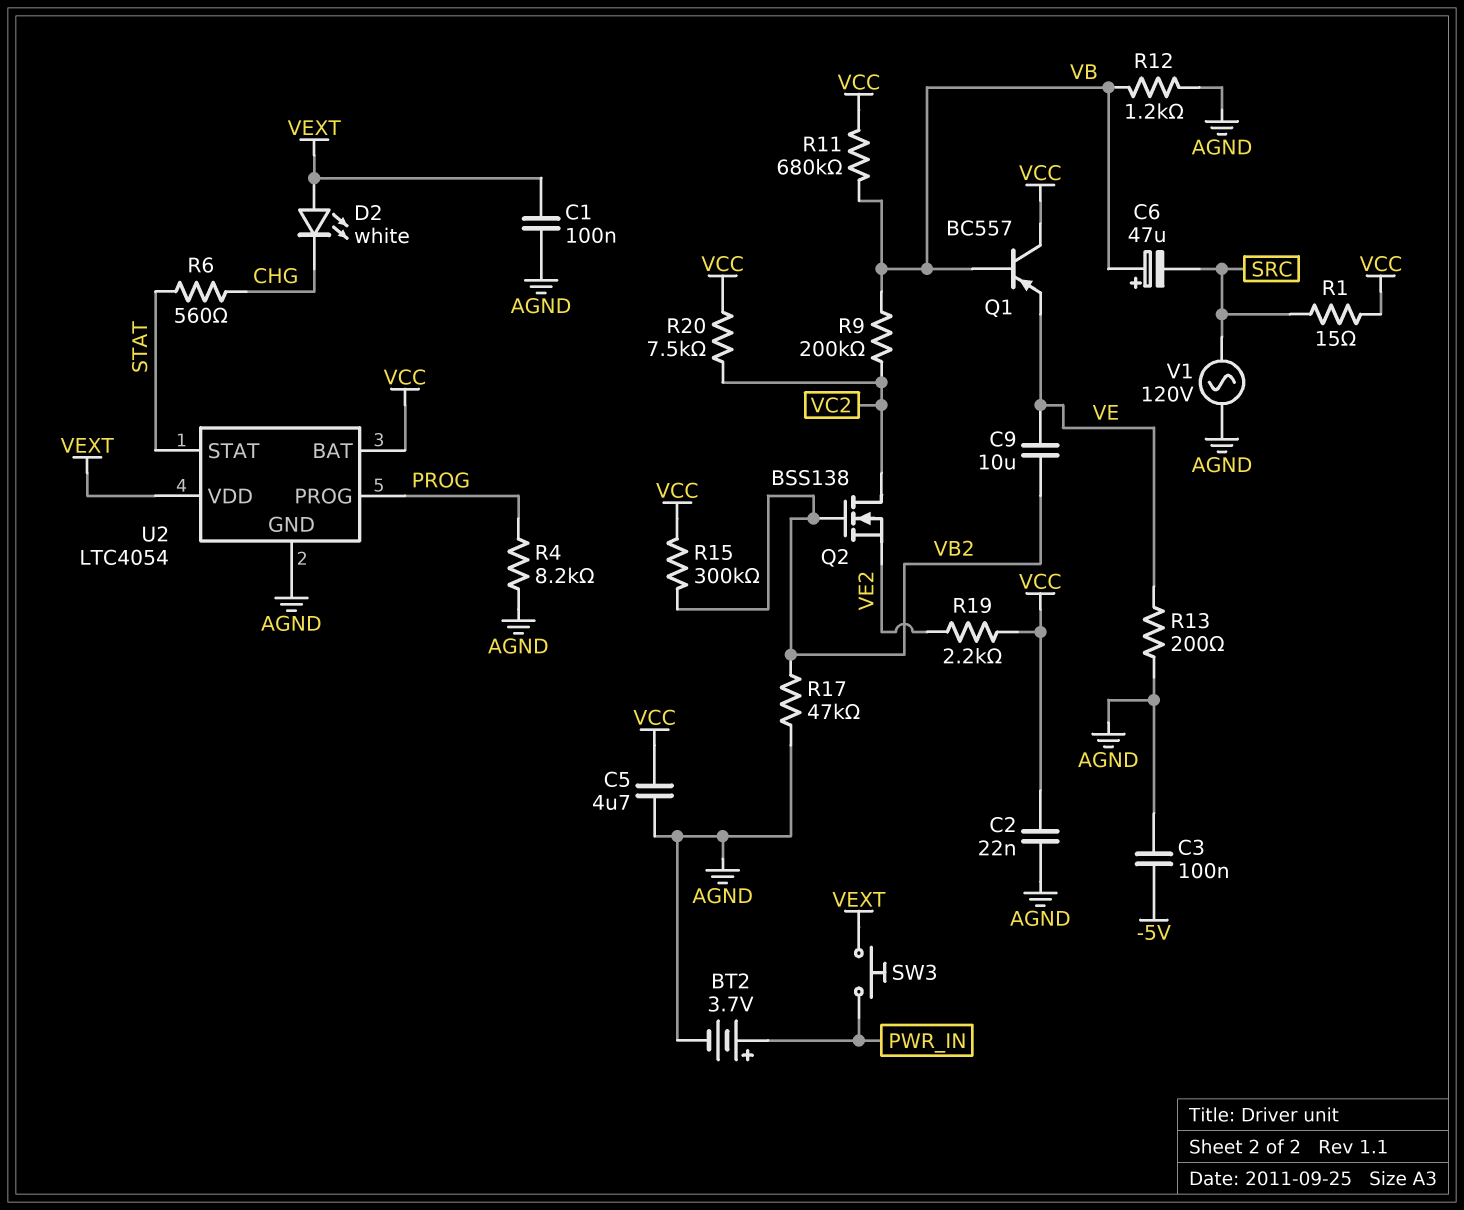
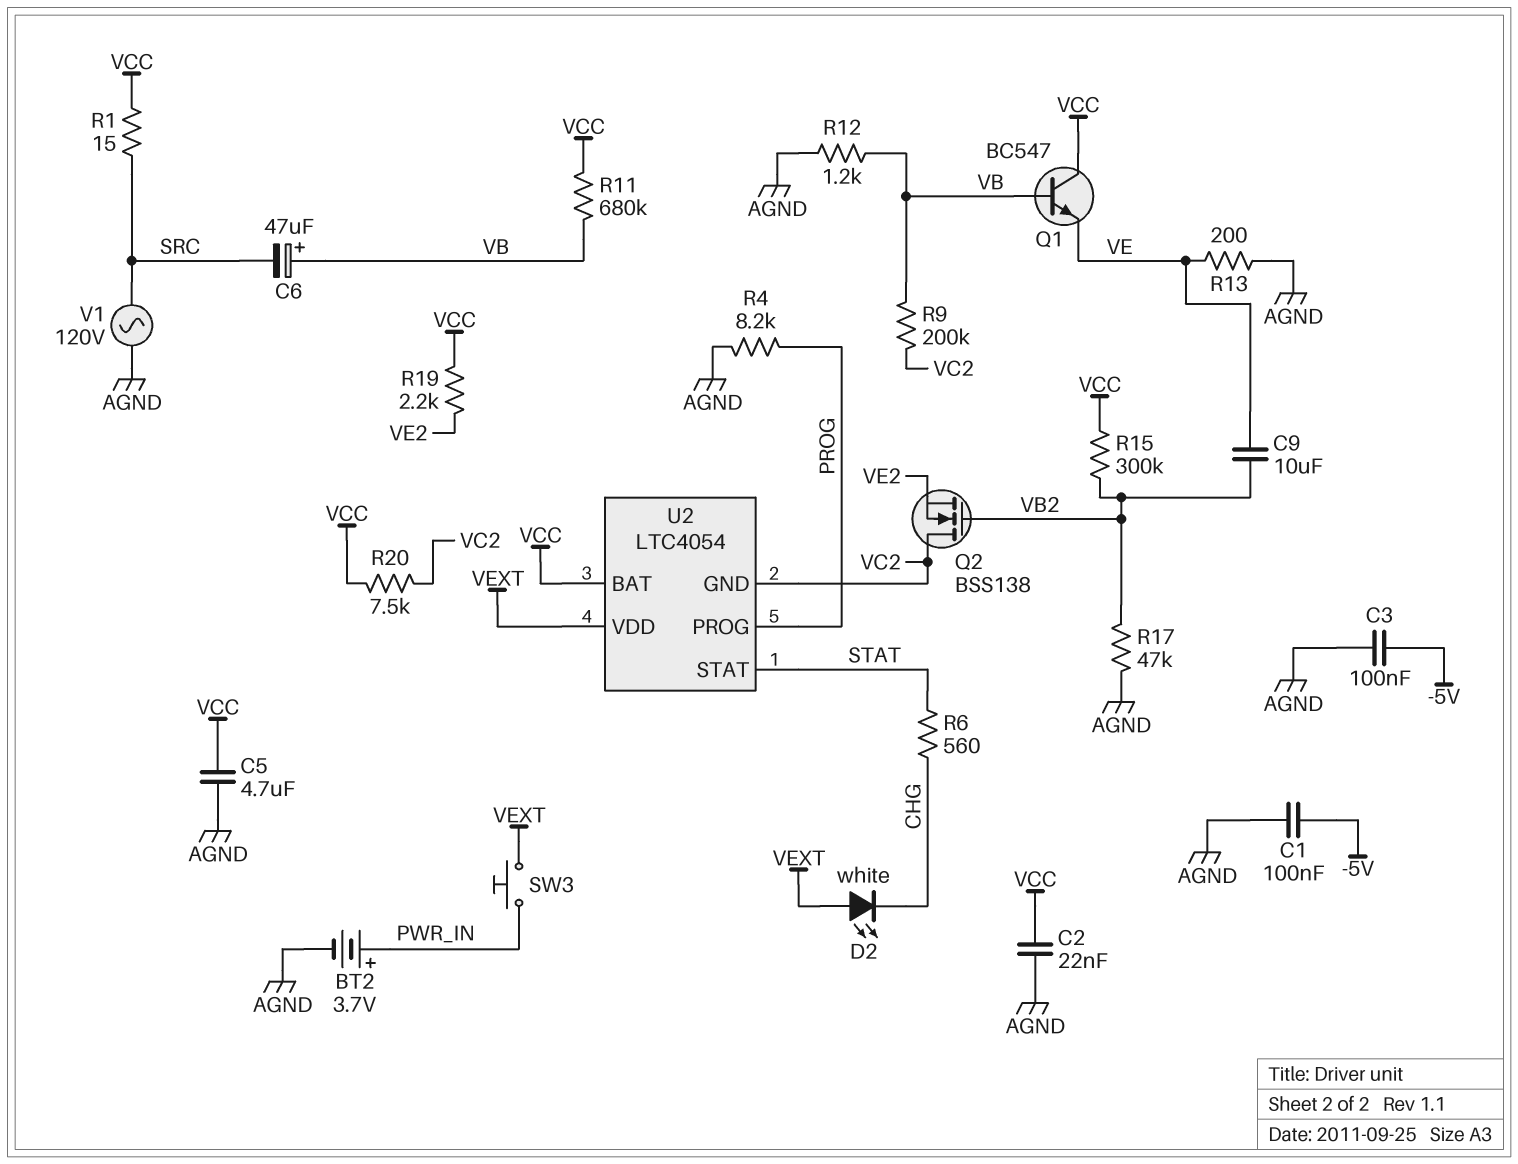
C1: 100nF (AGND, VEXT) -> 100nF (-5V, AGND)
Q1: PNP BC557 (B VB, C VCC, E VE) -> NPN BC547 (B VB, C VCC, E VE)
U2 pin GND: AGND -> VC2

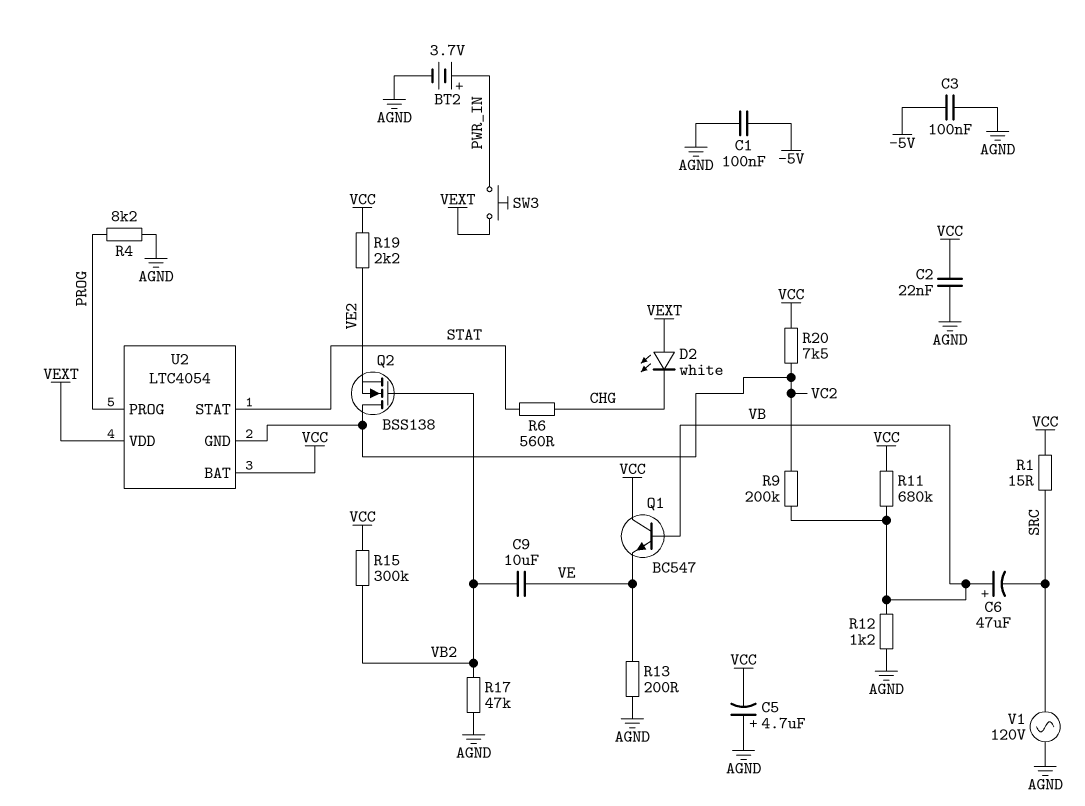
C5: 4.7uF (AGND, VCC) -> 4.7uF (plus AGND, minus VCC)

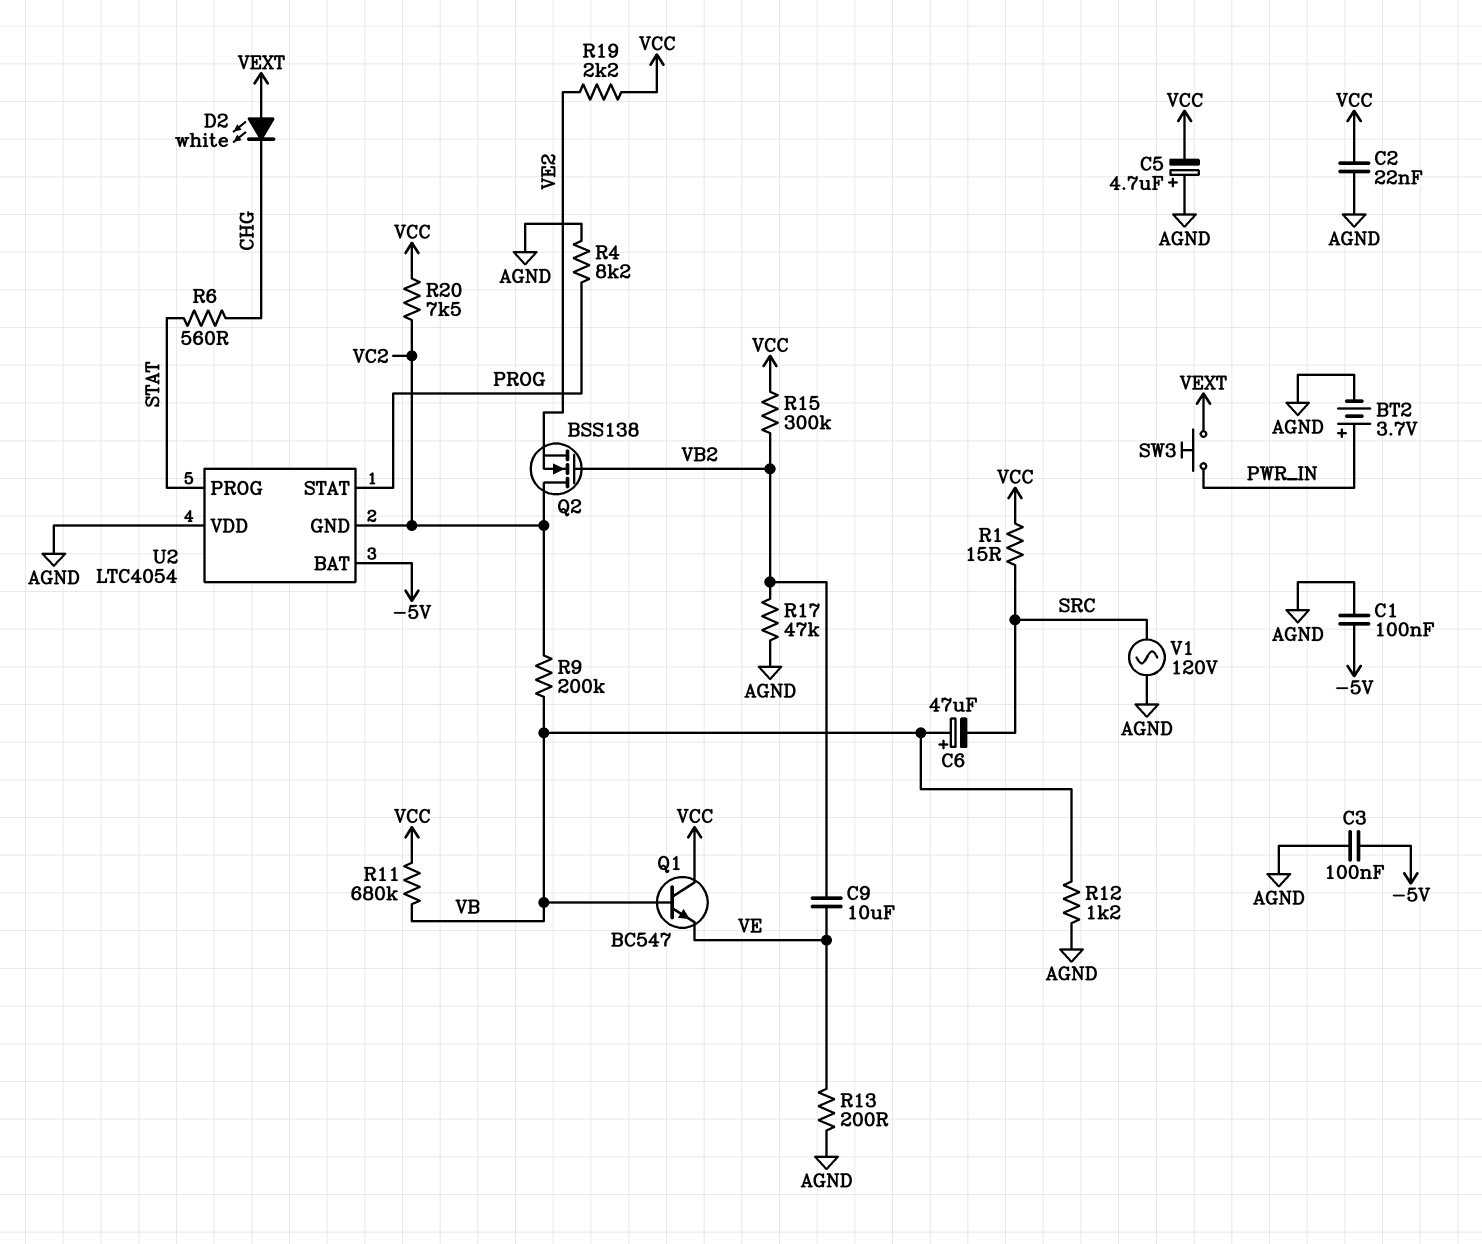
U2 pin BAT: VCC -> -5V
U2 pin PROG: PROG -> STAT
U2 pin STAT: STAT -> PROG
U2 pin VDD: VEXT -> AGND

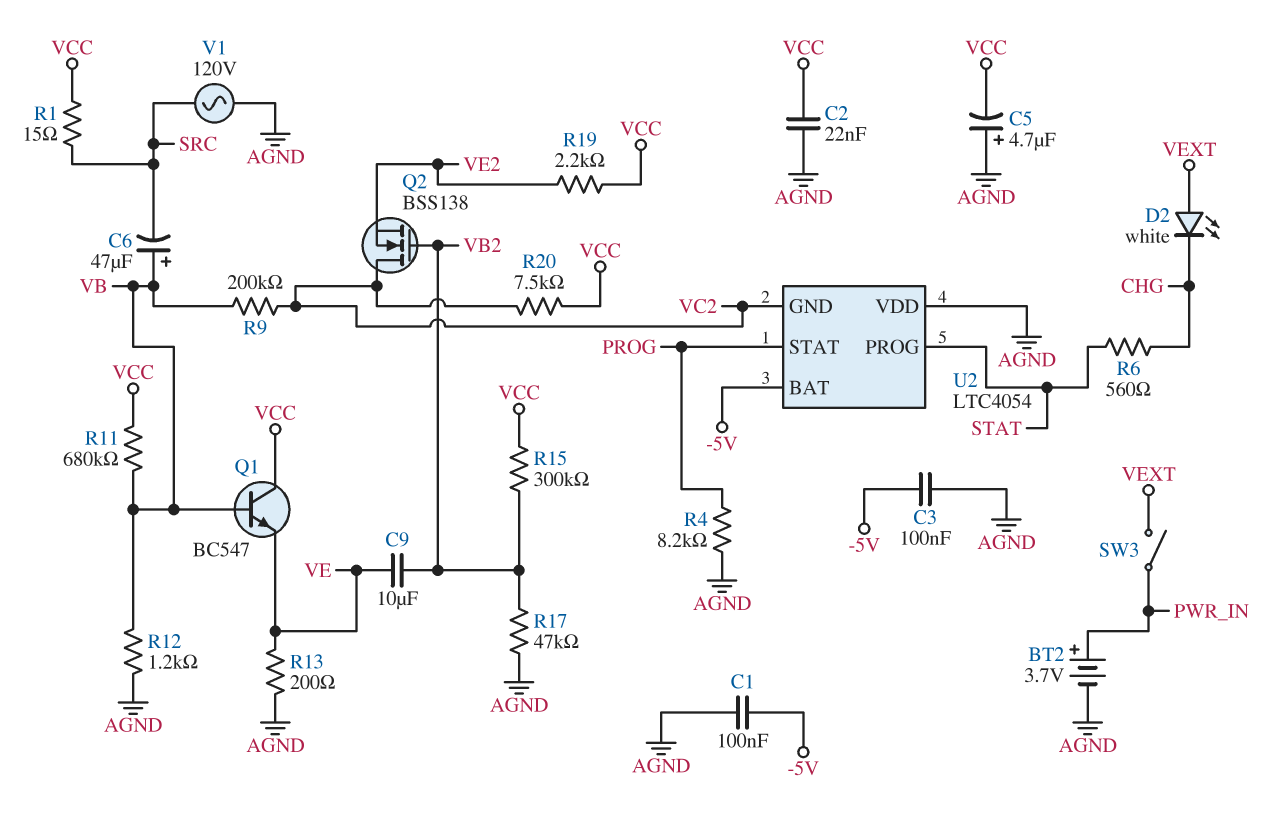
SW3: button (PWR_IN, VEXT) -> switch (PWR_IN, VEXT)

